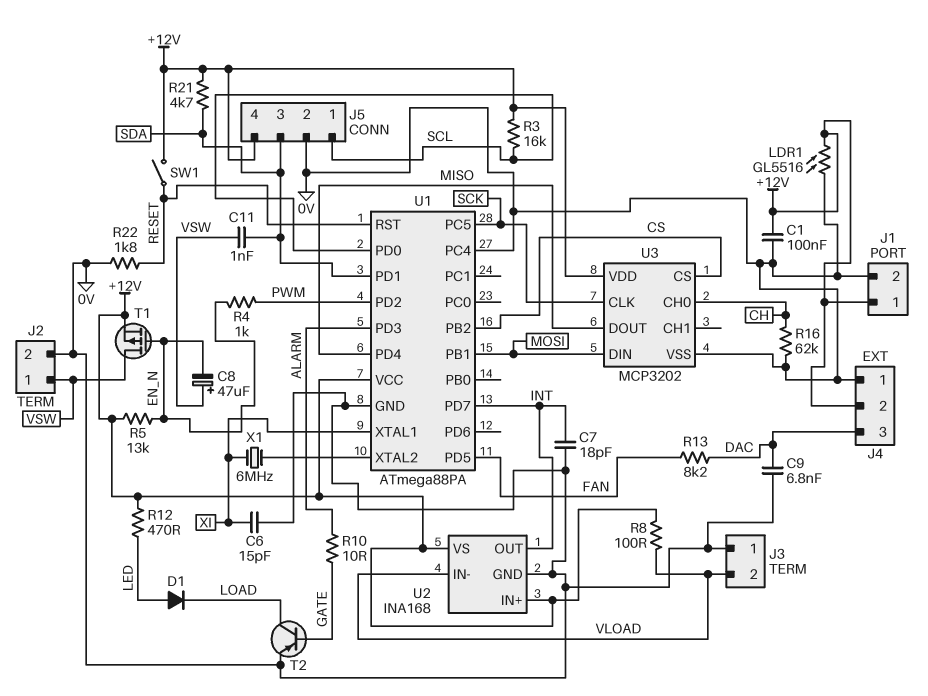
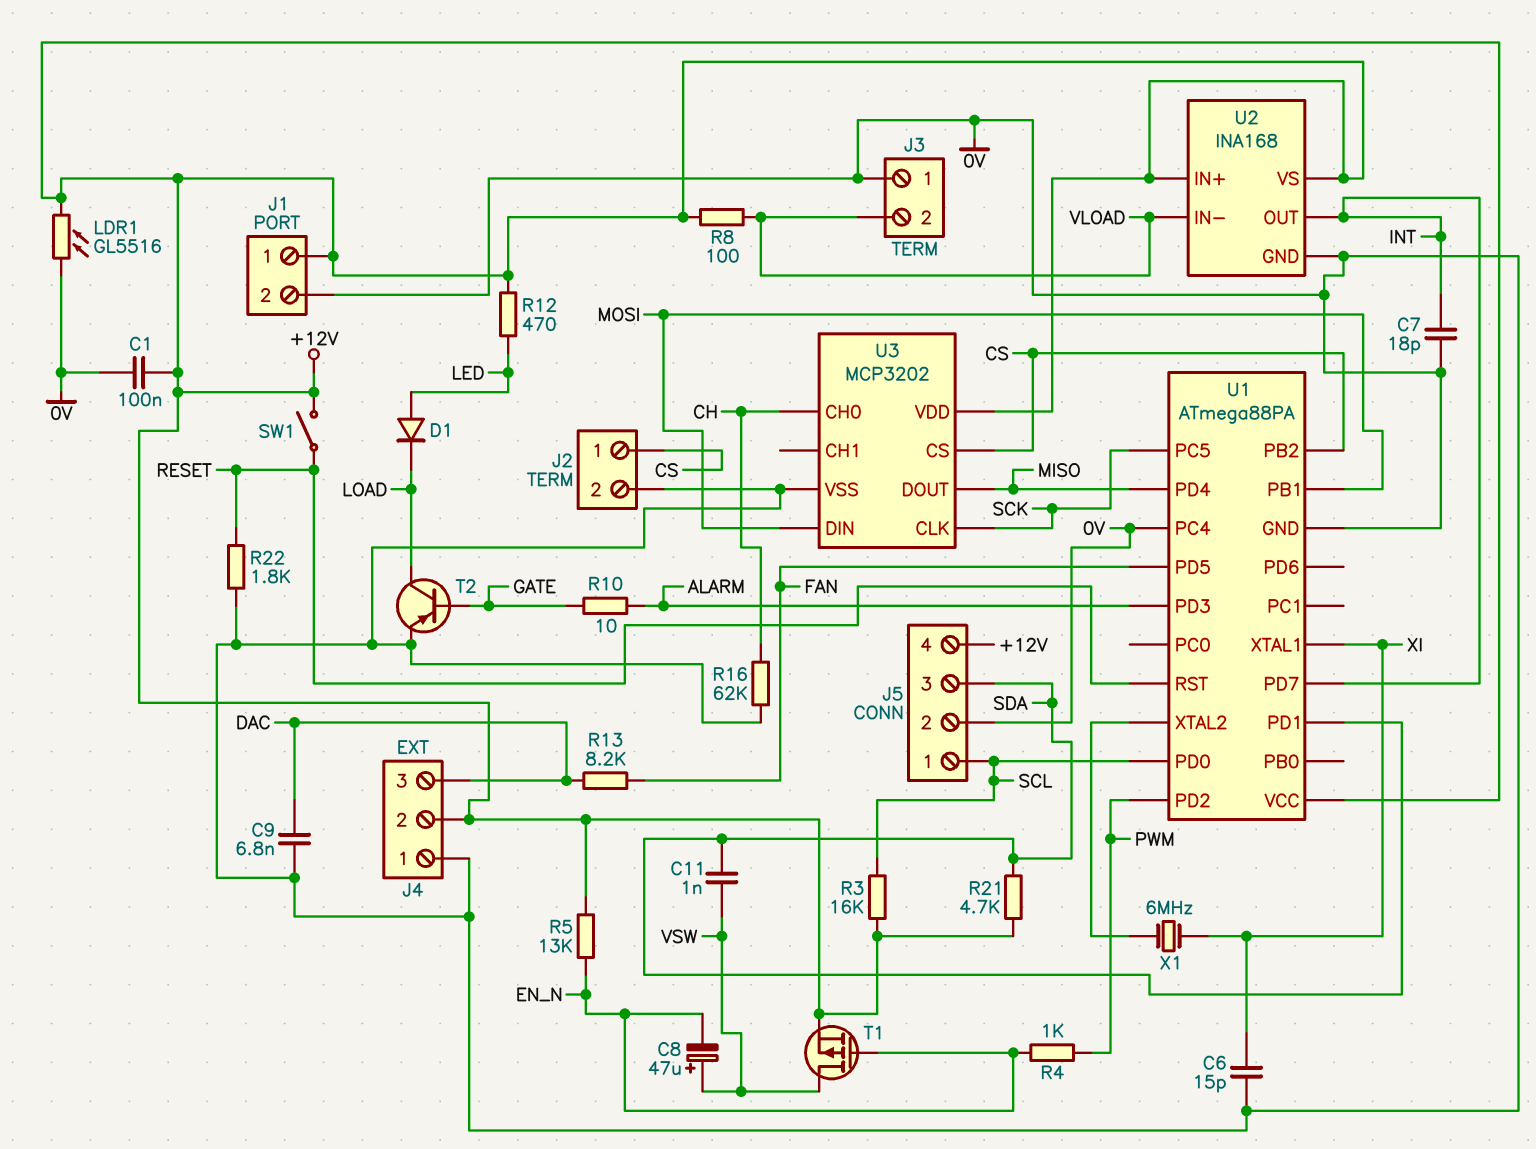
J2 pin 1: VSW -> CS

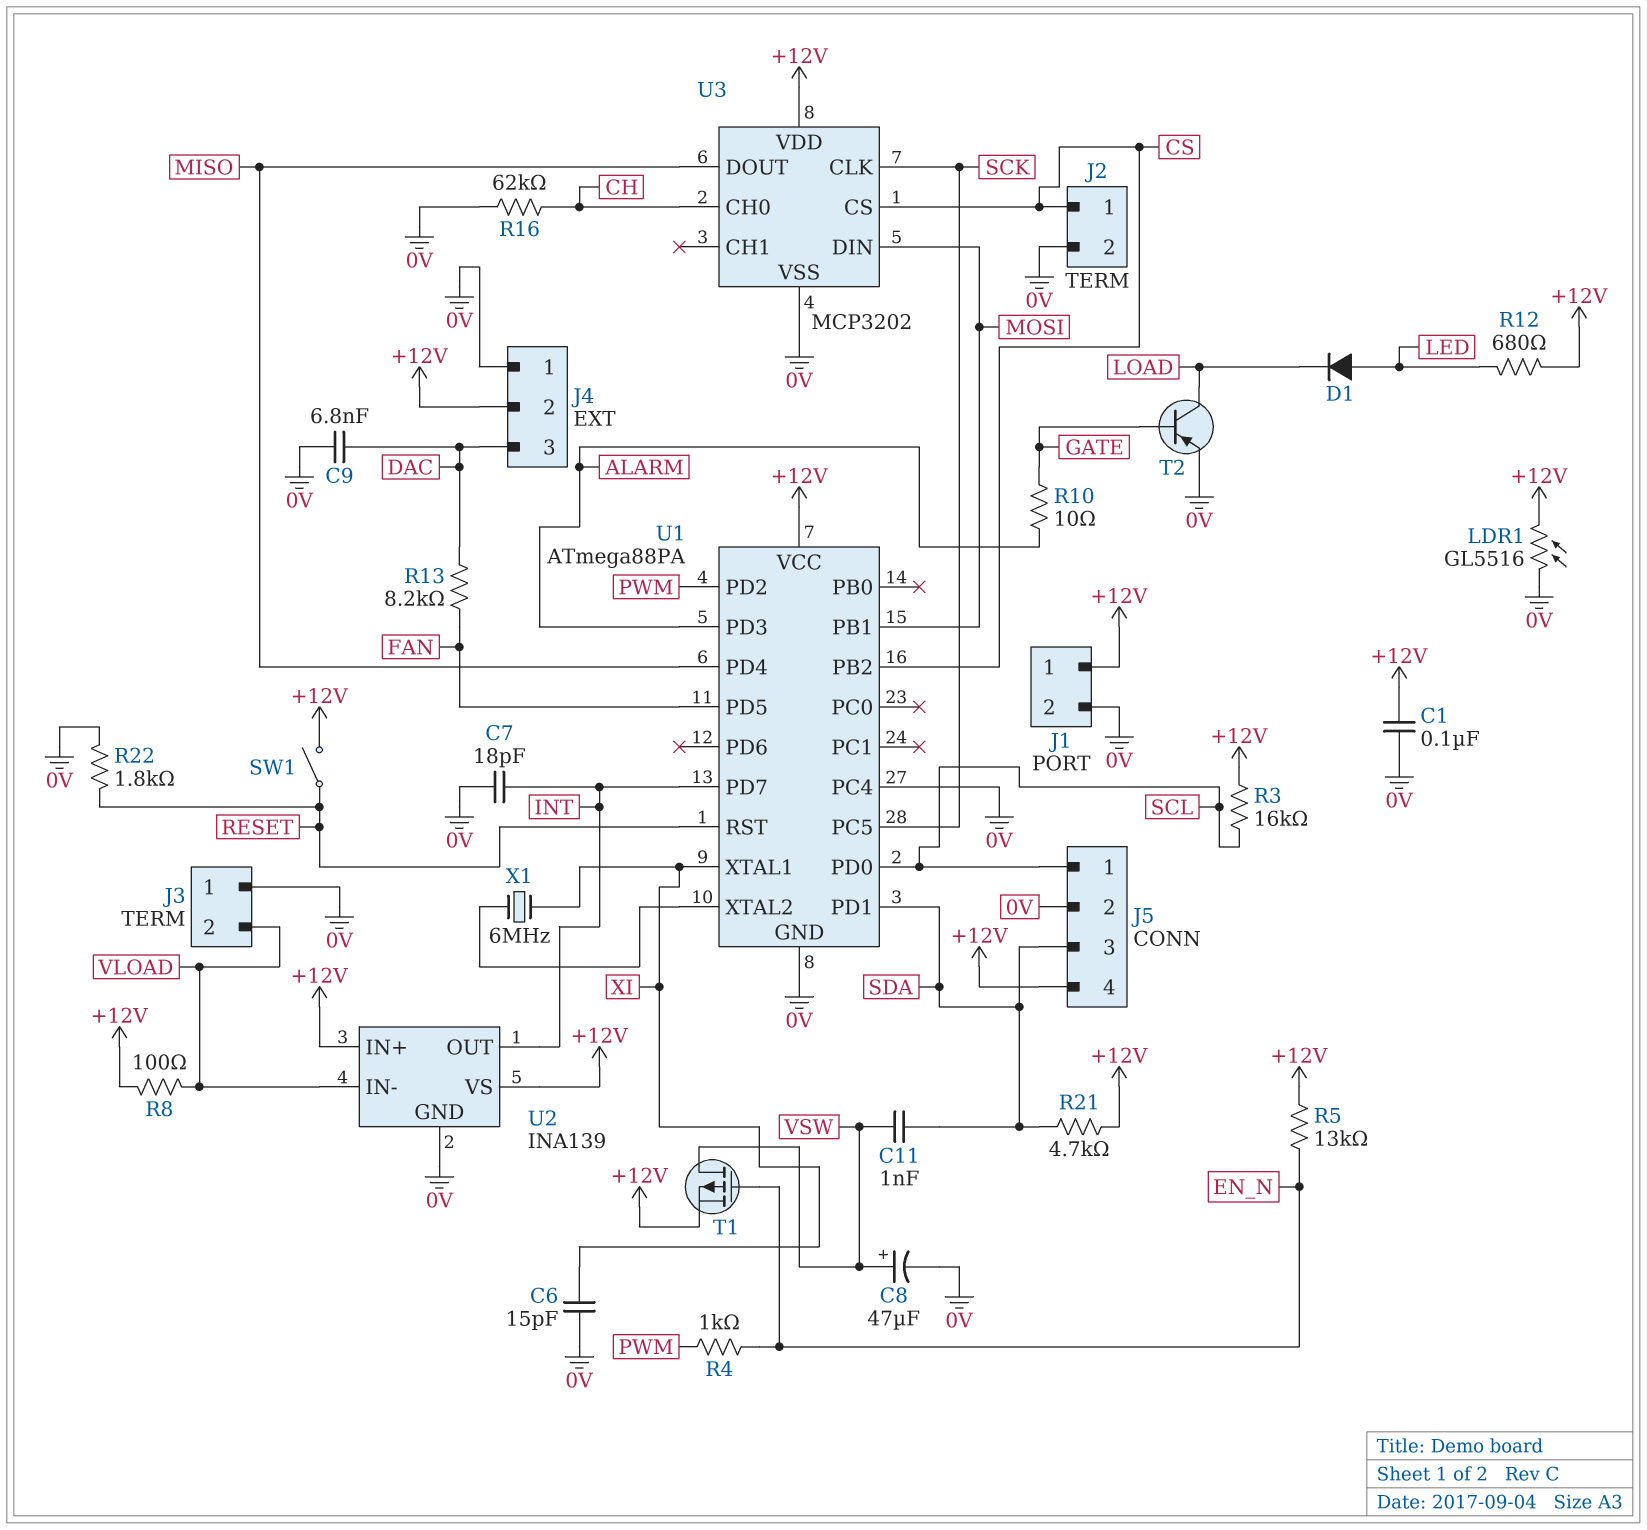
C8: 47uF (plus VSW, minus EN_N) -> 47uF (plus VSW, minus 0V)
R12: 470 (+12V, LED) -> 680 (+12V, LED)
U2: INA168 -> INA139

